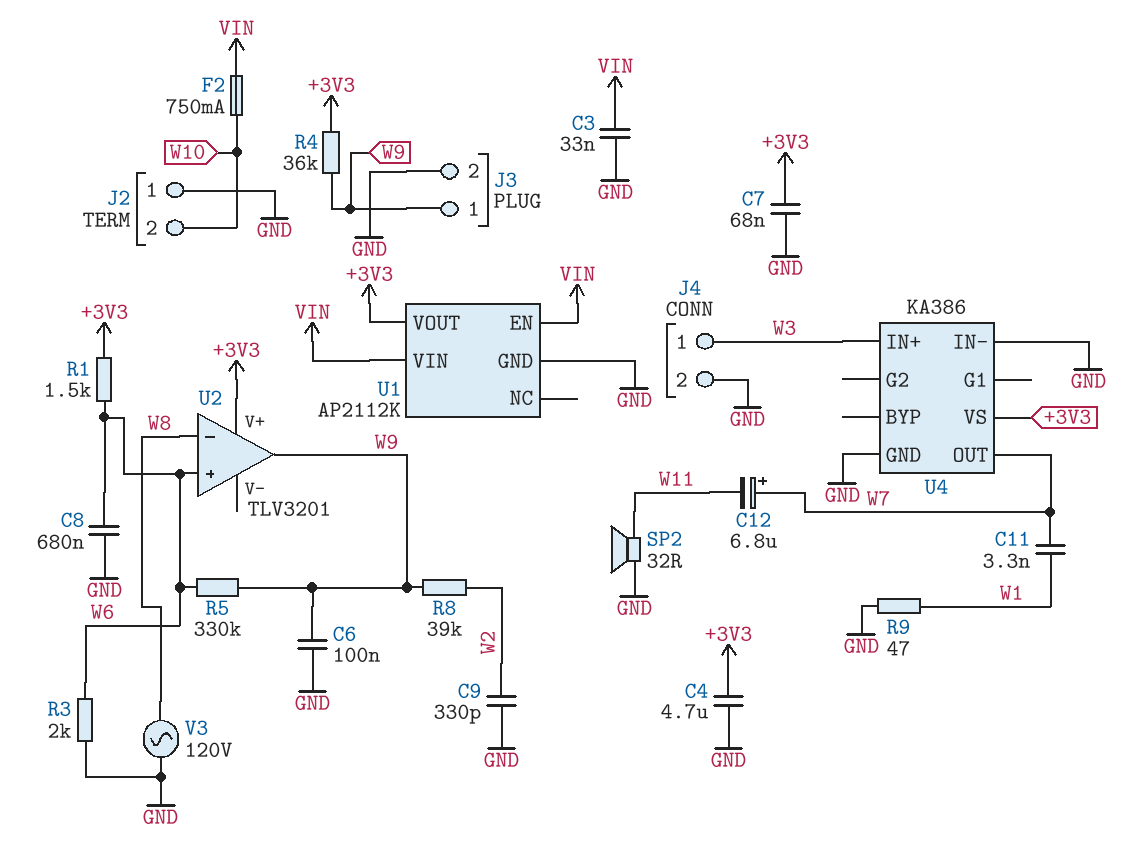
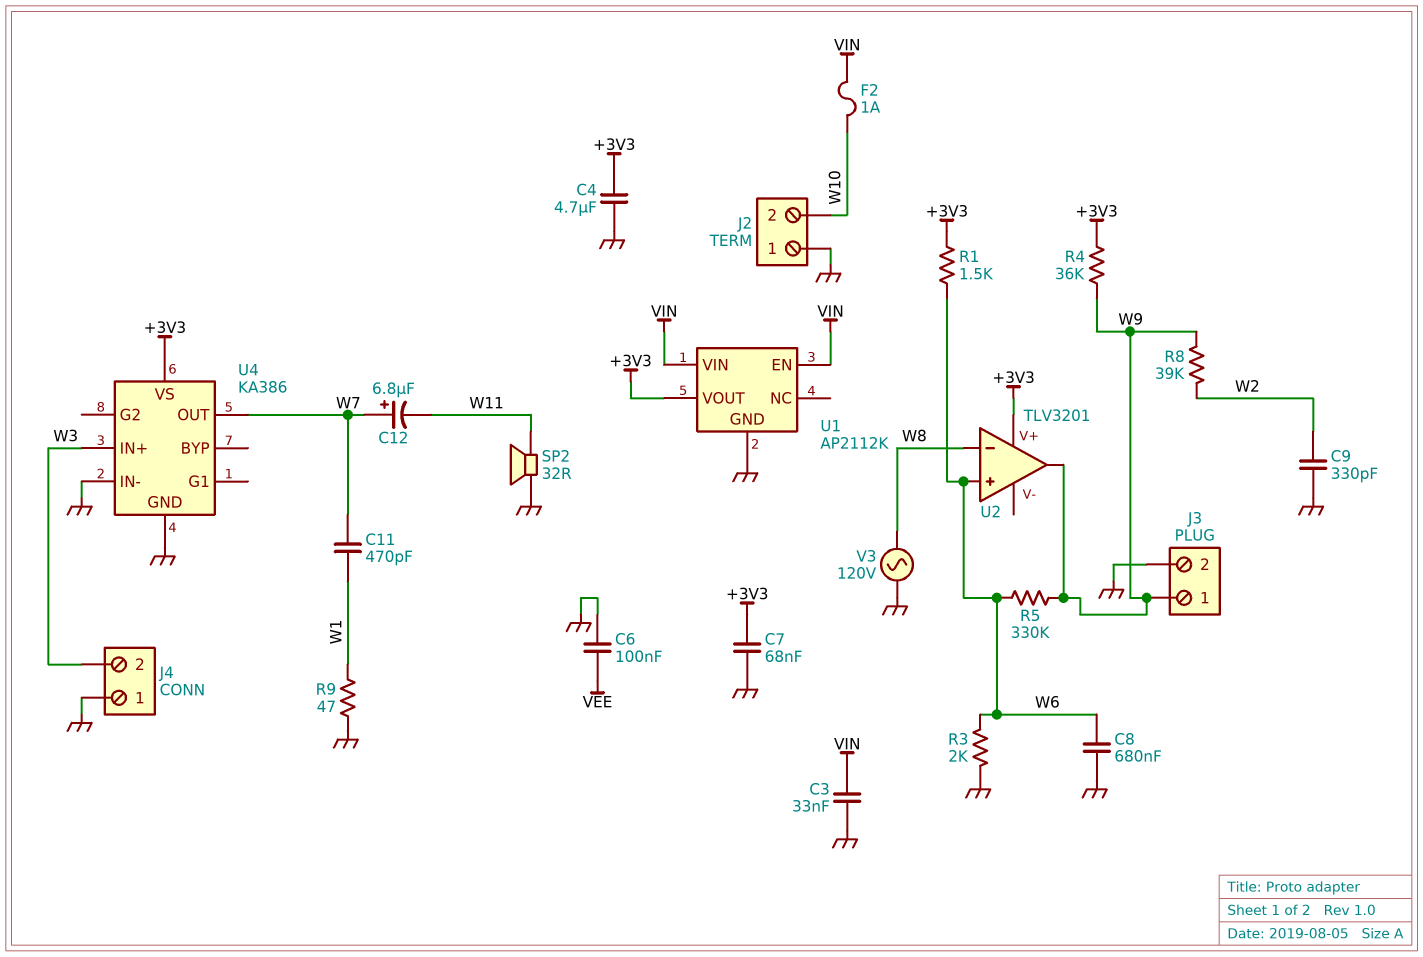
C6: 100nF (GND, W9) -> 100nF (GND, VEE)
C11: 3.3nF (W1, W7) -> 470pF (W1, W7)
F2: 750mA (VIN, W10) -> 1A (VIN, W10)
J4 pin 1: W3 -> GND
J4 pin 2: GND -> W3

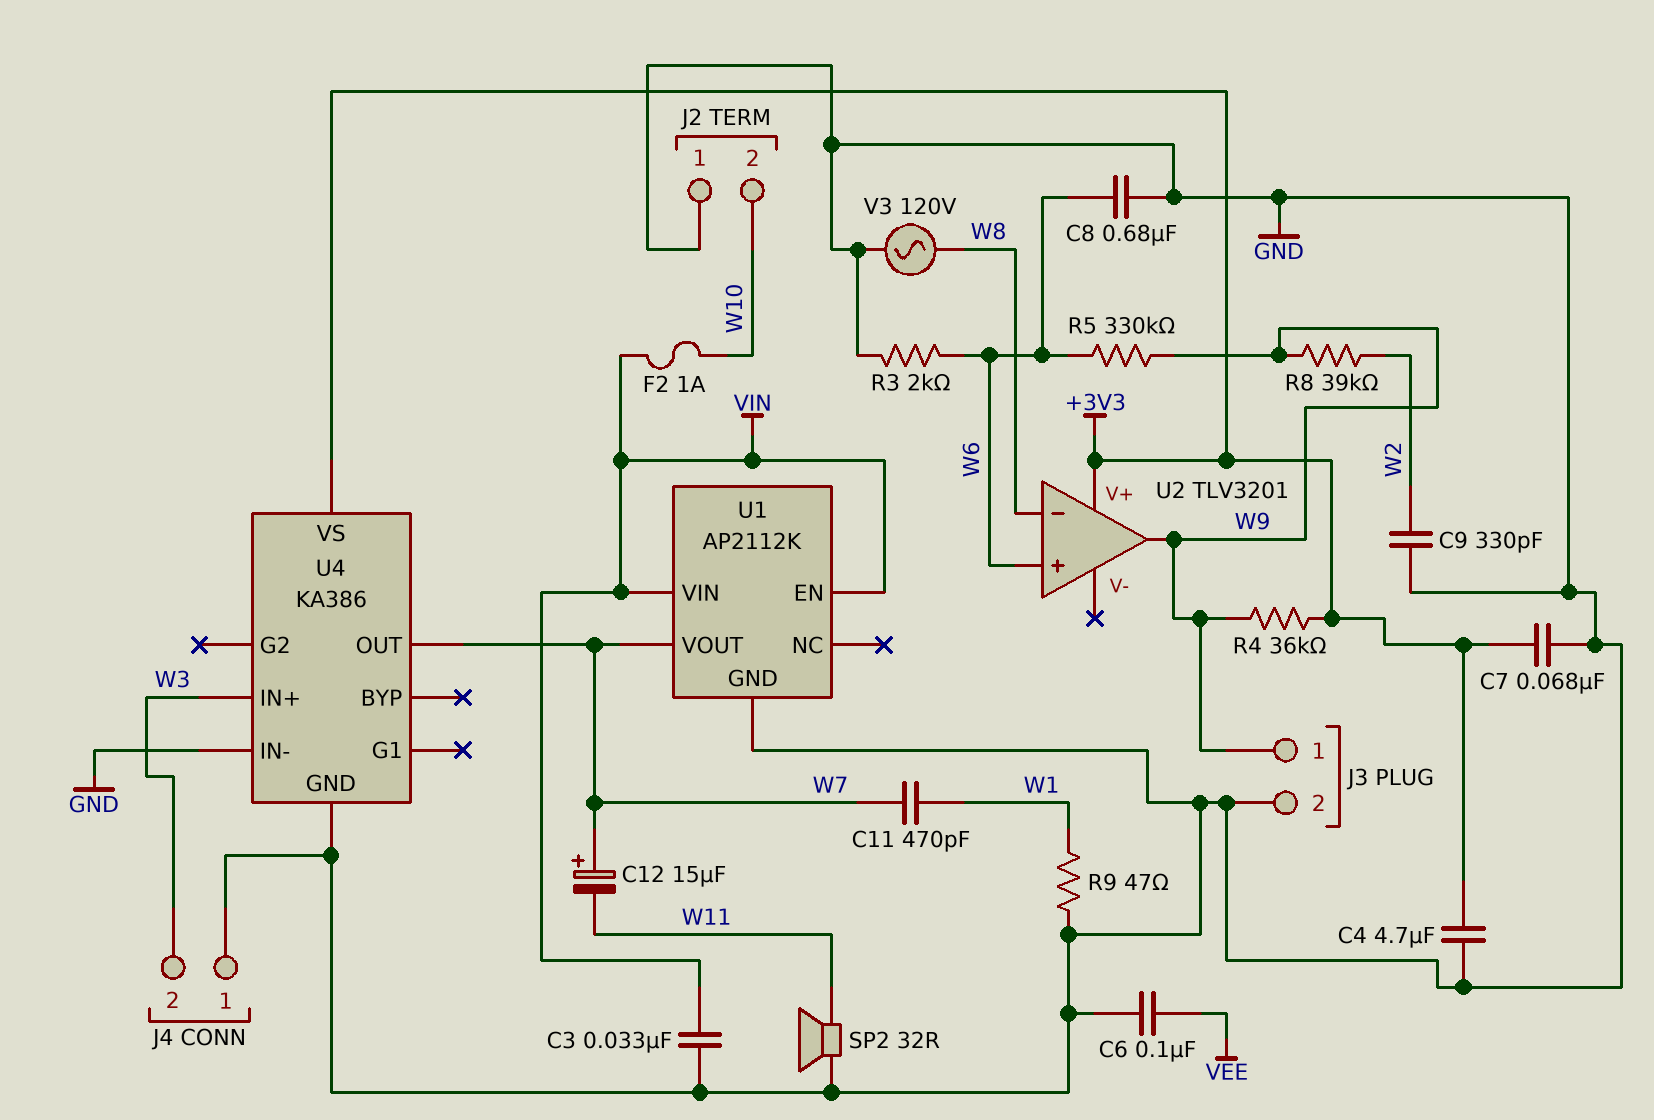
C12: 6.8uF (plus W7, minus W11) -> 15uF (plus W7, minus W11)
R1: 1.5k (+3V3, W6) -> none
U1 pin VOUT: +3V3 -> W7

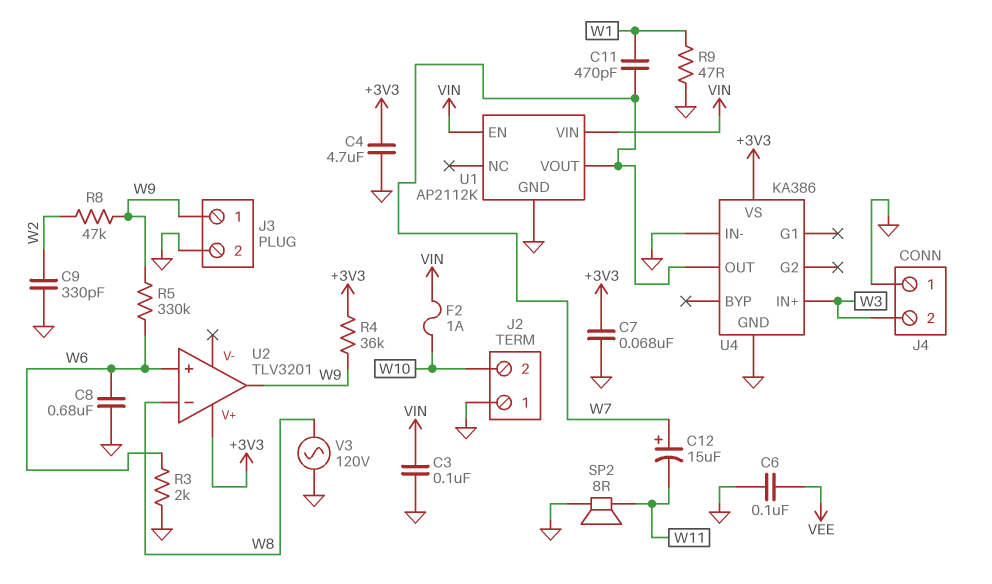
C3: 33nF (GND, VIN) -> 100nF (GND, VIN)
R8: 39k (W2, W9) -> 47k (W2, W9)
SP2: speaker 32R (GND, W11) -> speaker 8R (GND, W11)

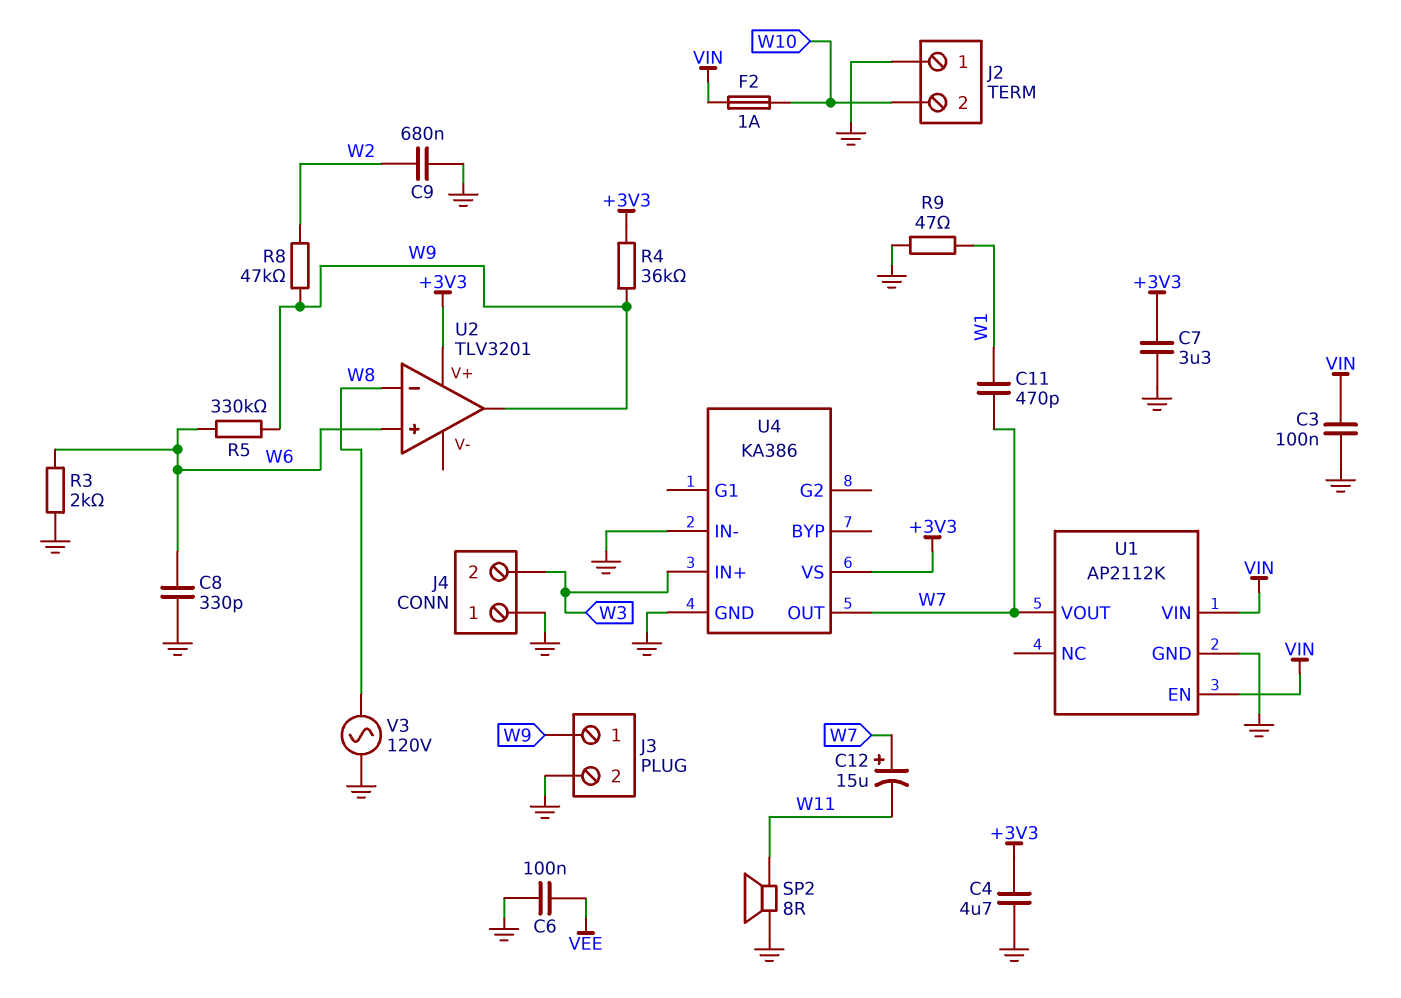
C7: 68nF (+3V3, GND) -> 3.3uF (+3V3, GND)
C8: 680nF (GND, W6) -> 330pF (GND, W6)
C9: 330pF (GND, W2) -> 680nF (GND, W2)

